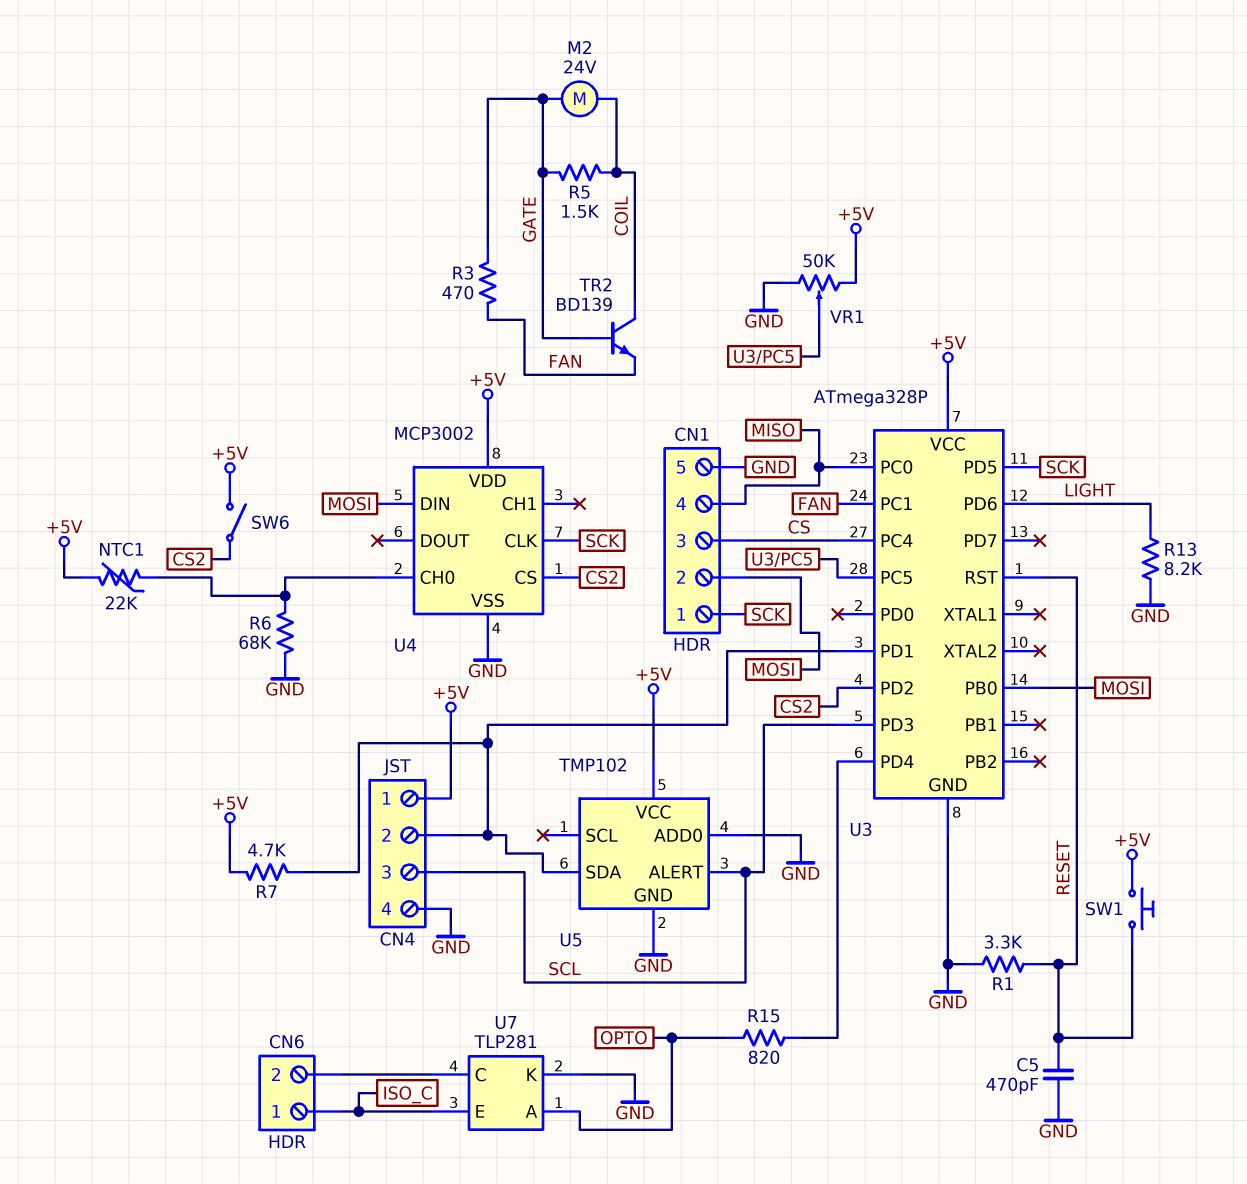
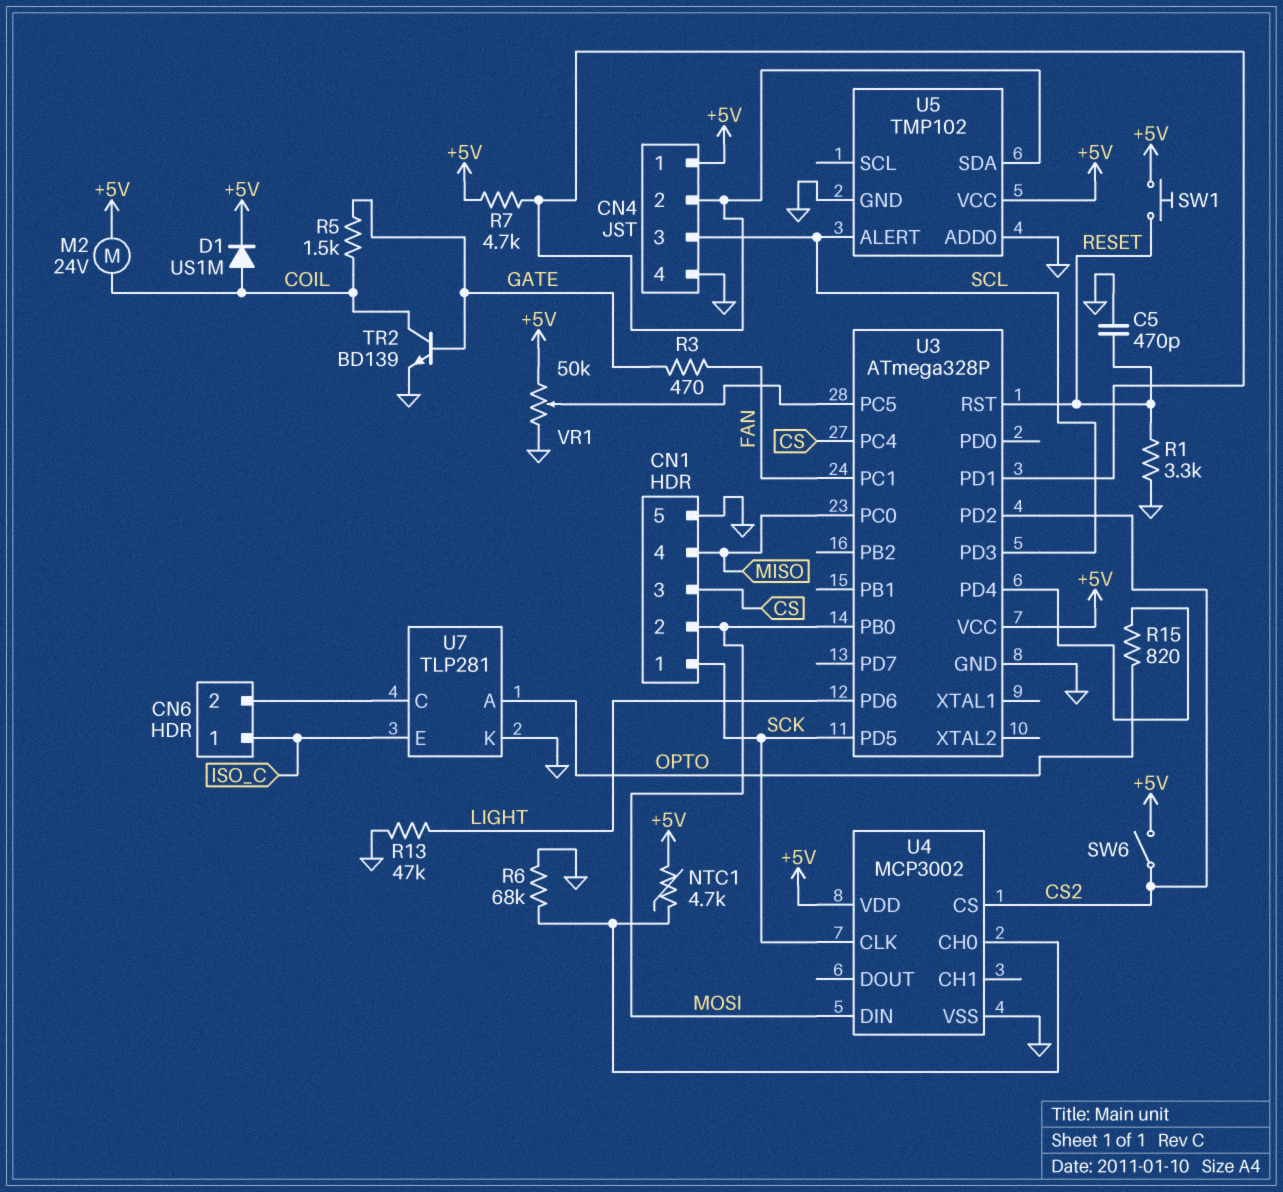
D1: none -> diode US1M (A COIL, K +5V)
M2: motor 24V (COIL, GATE) -> motor 24V (+5V, COIL)
NTC1: 22k (+5V, U4/CH0) -> 4.7k (+5V, U4/CH0)
R13: 8.2k (GND, LIGHT) -> 47k (GND, LIGHT)
TR2: NPN BD139 (B GATE, C COIL, E FAN) -> NPN BD139 (B GATE, C COIL, E GND)

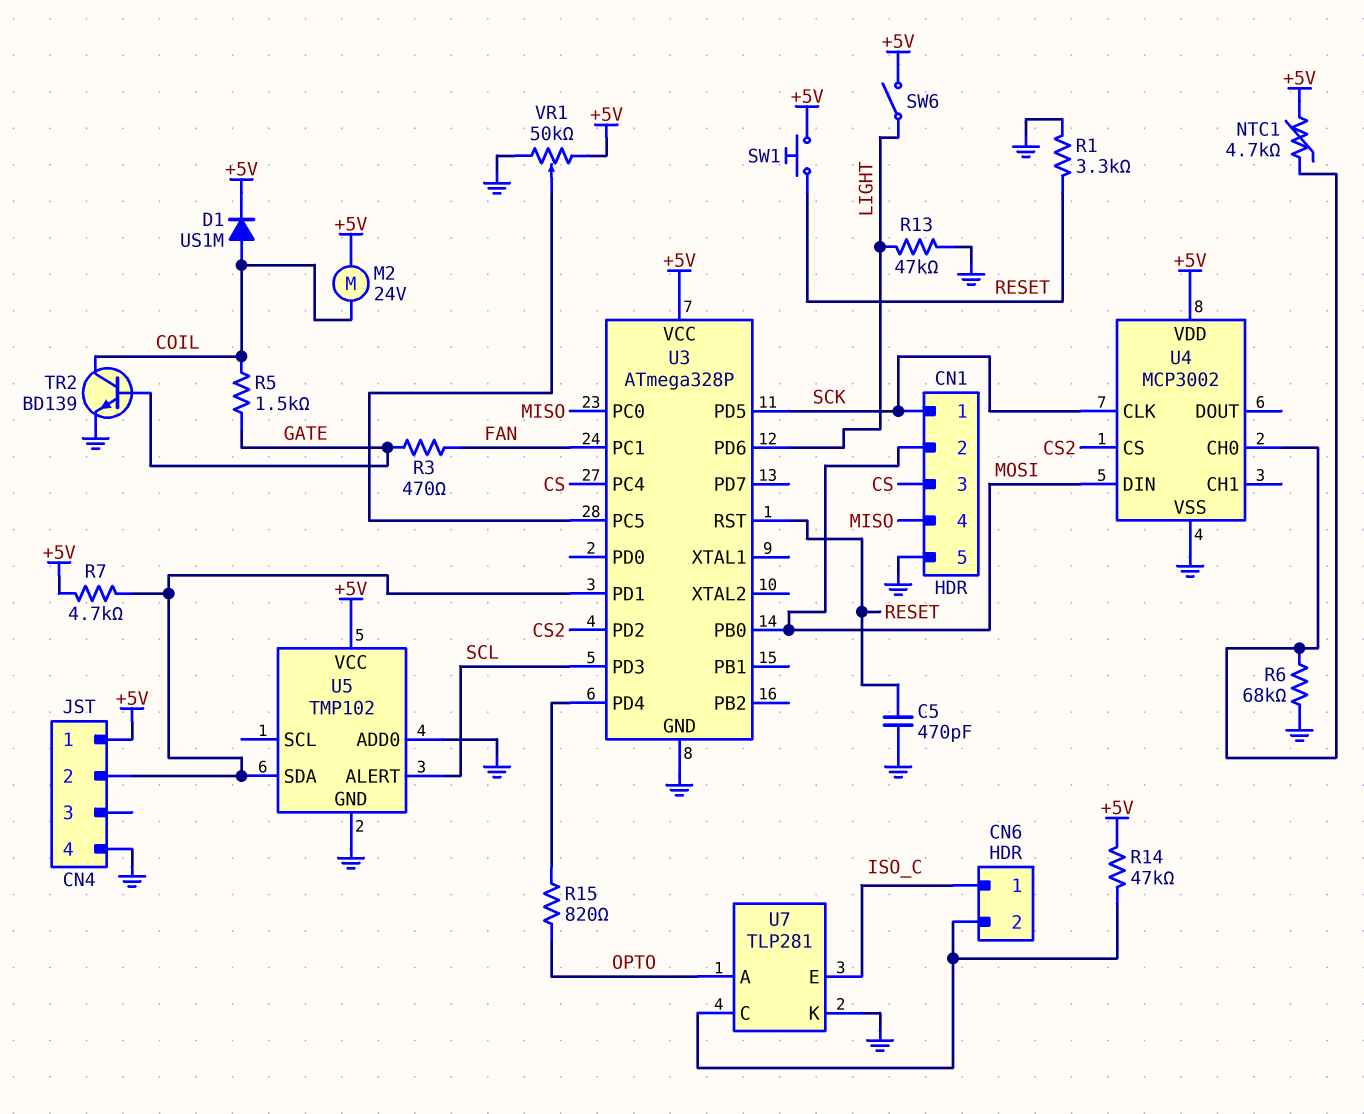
CN4 pin 3: SCL -> none
R14: none -> 47k (+5V, CN6/2)
SW6: switch (+5V, CS2) -> switch (+5V, LIGHT)

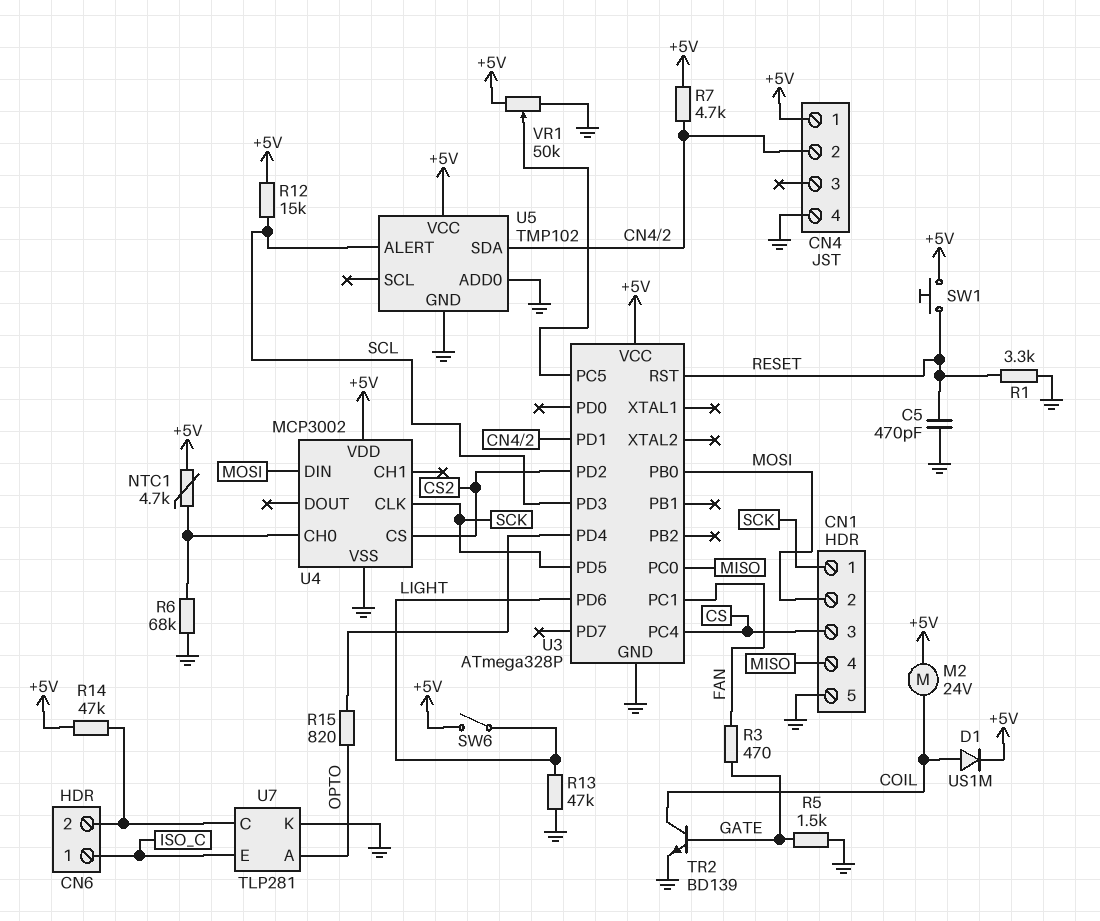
R5: 1.5k (COIL, GATE) -> 1.5k (GATE, GND)
R12: none -> 15k (+5V, SCL)

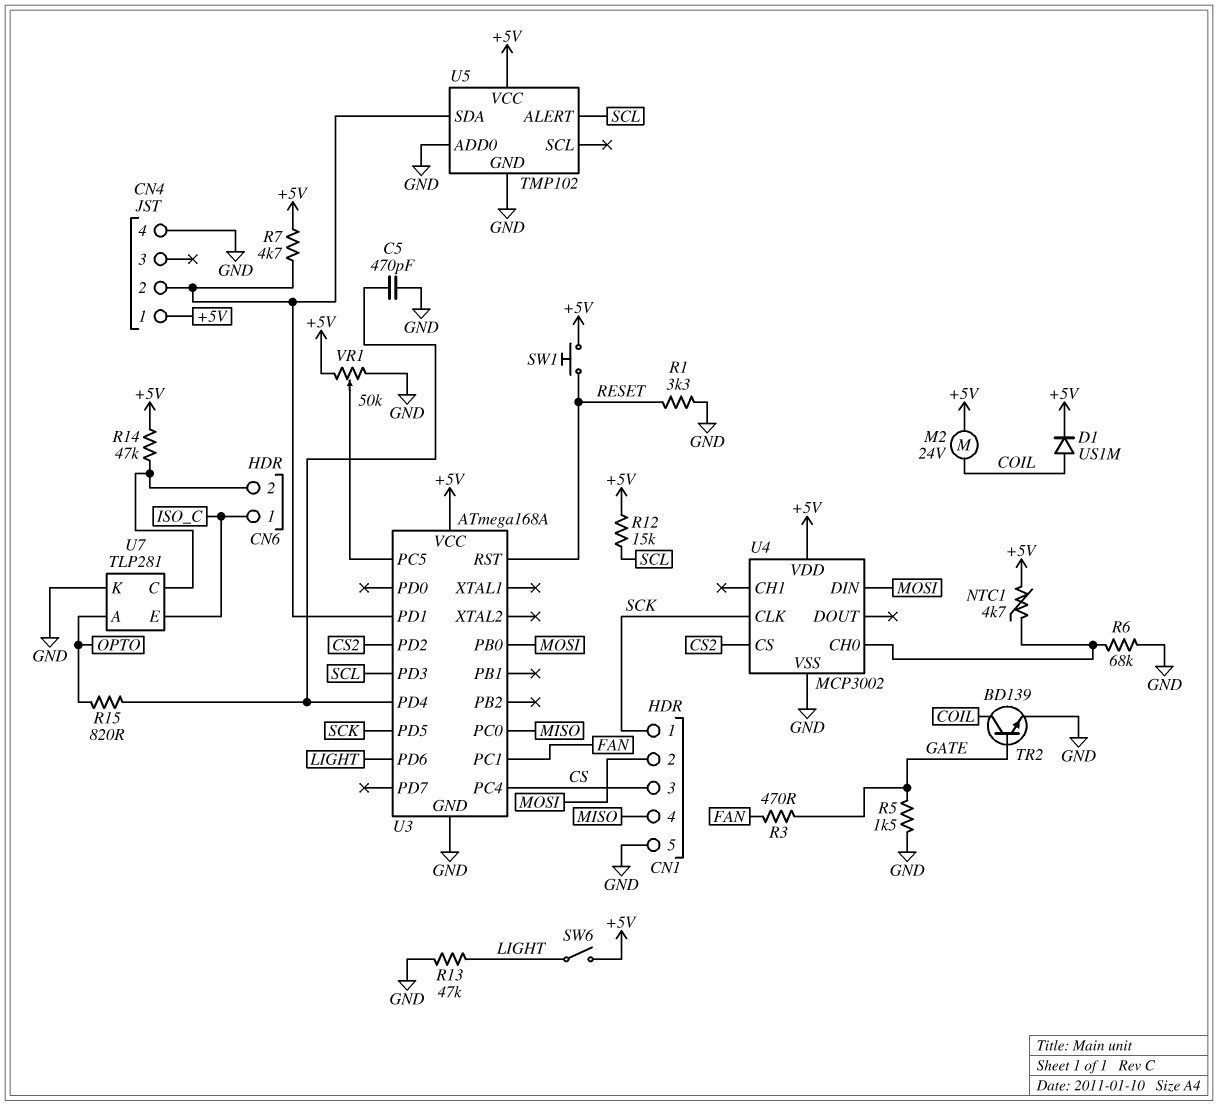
C5: 470pF (GND, RESET) -> 470pF (GND, U3/PD4)
U3: ATmega328P -> ATmega168A

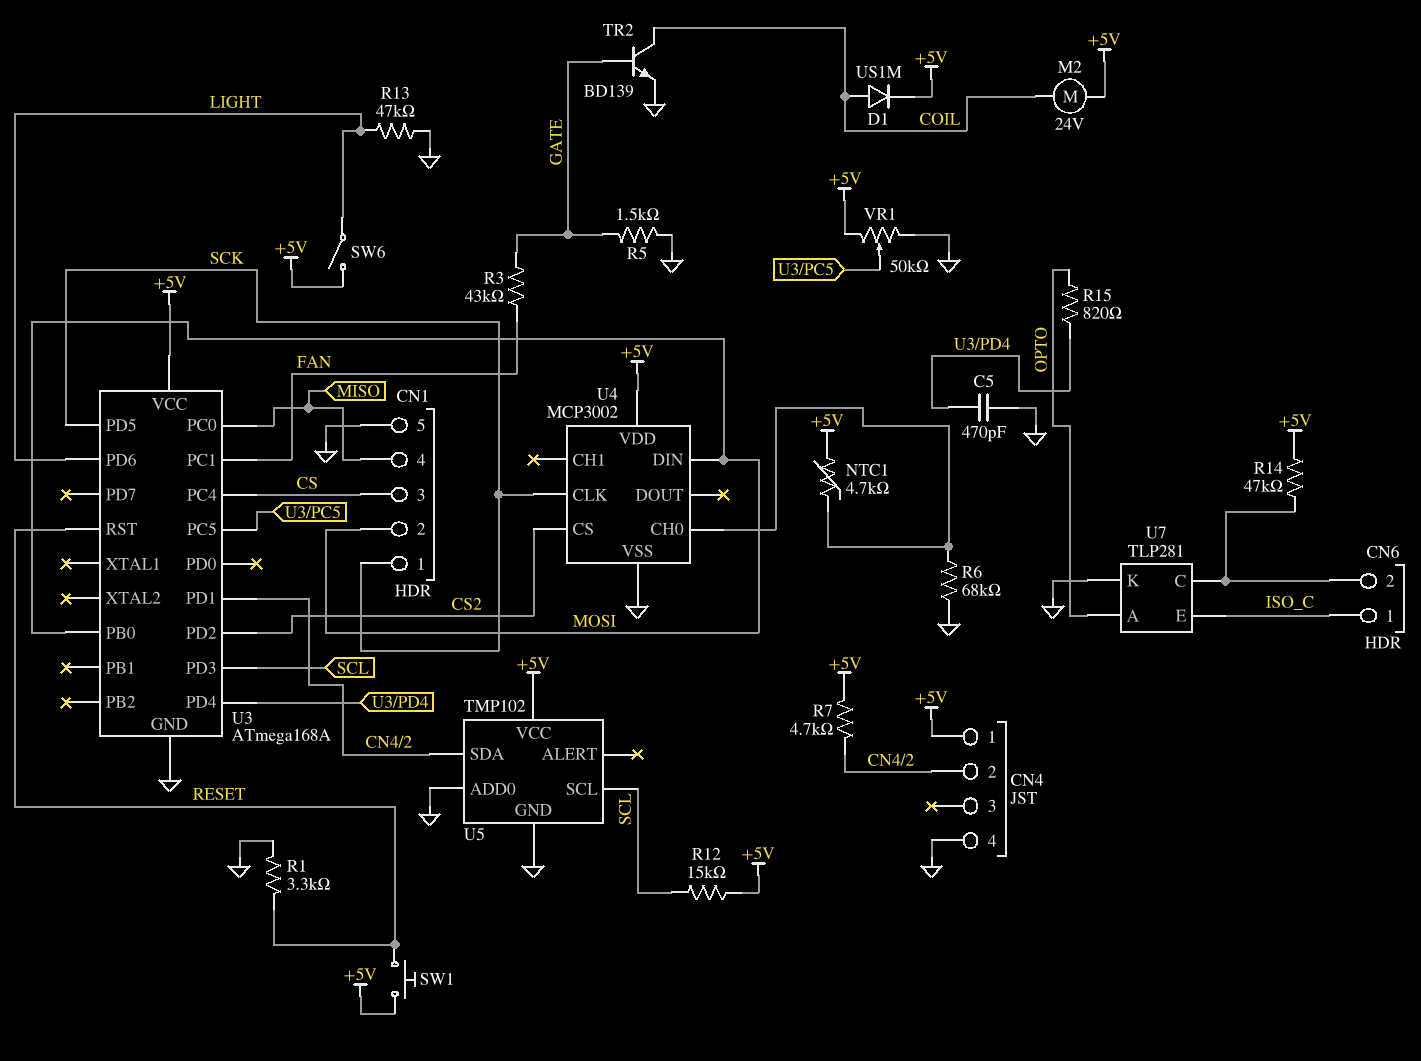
R3: 470 (FAN, GATE) -> 43k (FAN, GATE)
U5 pin ALERT: SCL -> none
U5 pin SCL: none -> SCL

